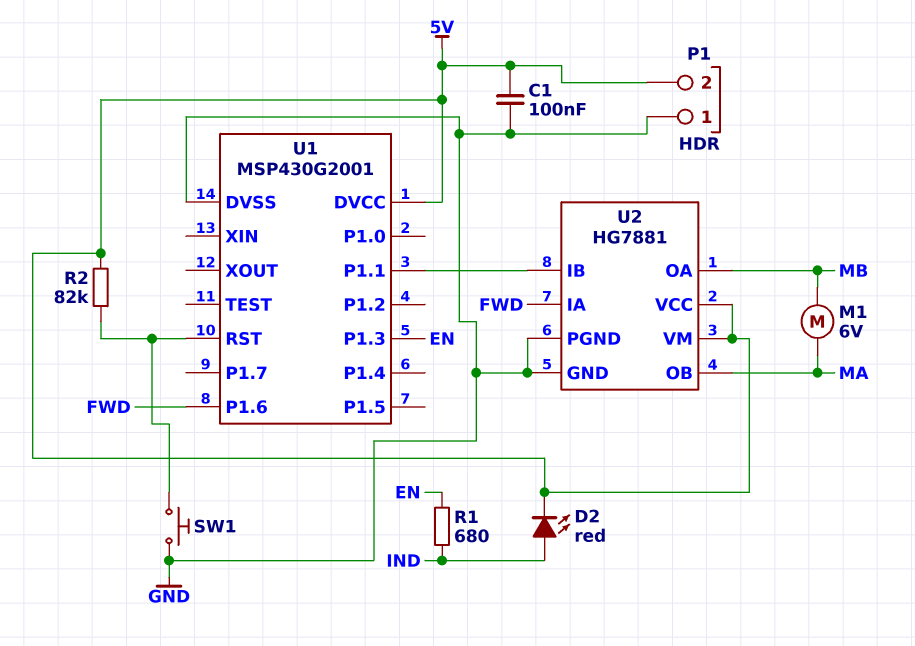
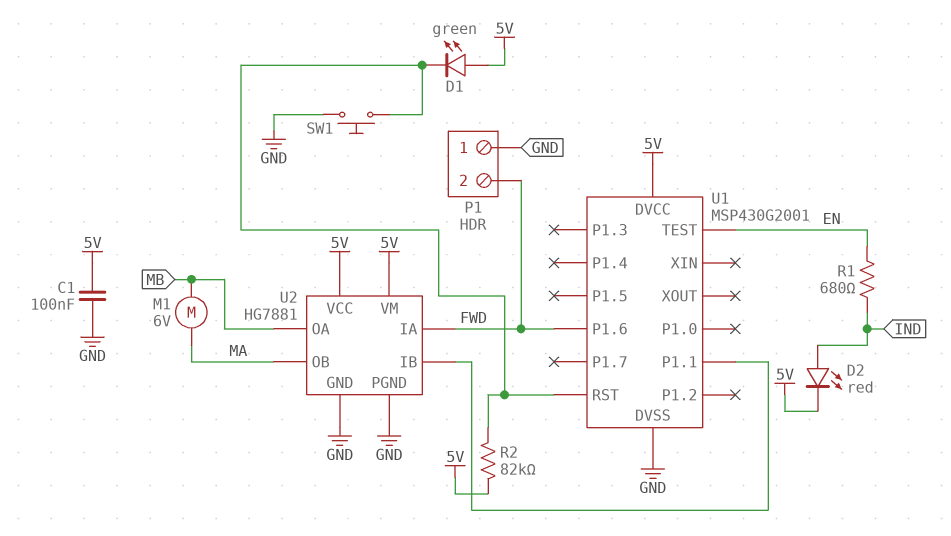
D1: none -> LED green (A 5V, K U1/RST)
P1 pin 2: 5V -> FWD
U1 pin P1.3: EN -> none
U1 pin TEST: none -> EN

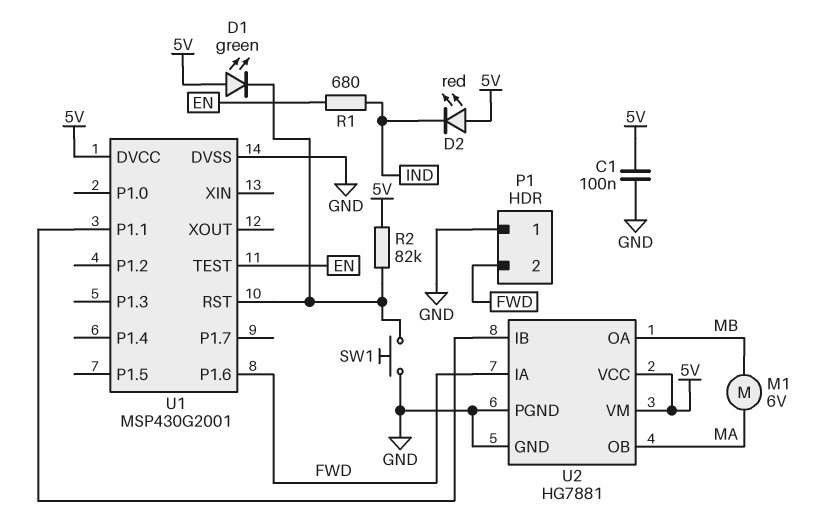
D2: LED red (A IND, K 5V) -> LED red (A 5V, K IND)

